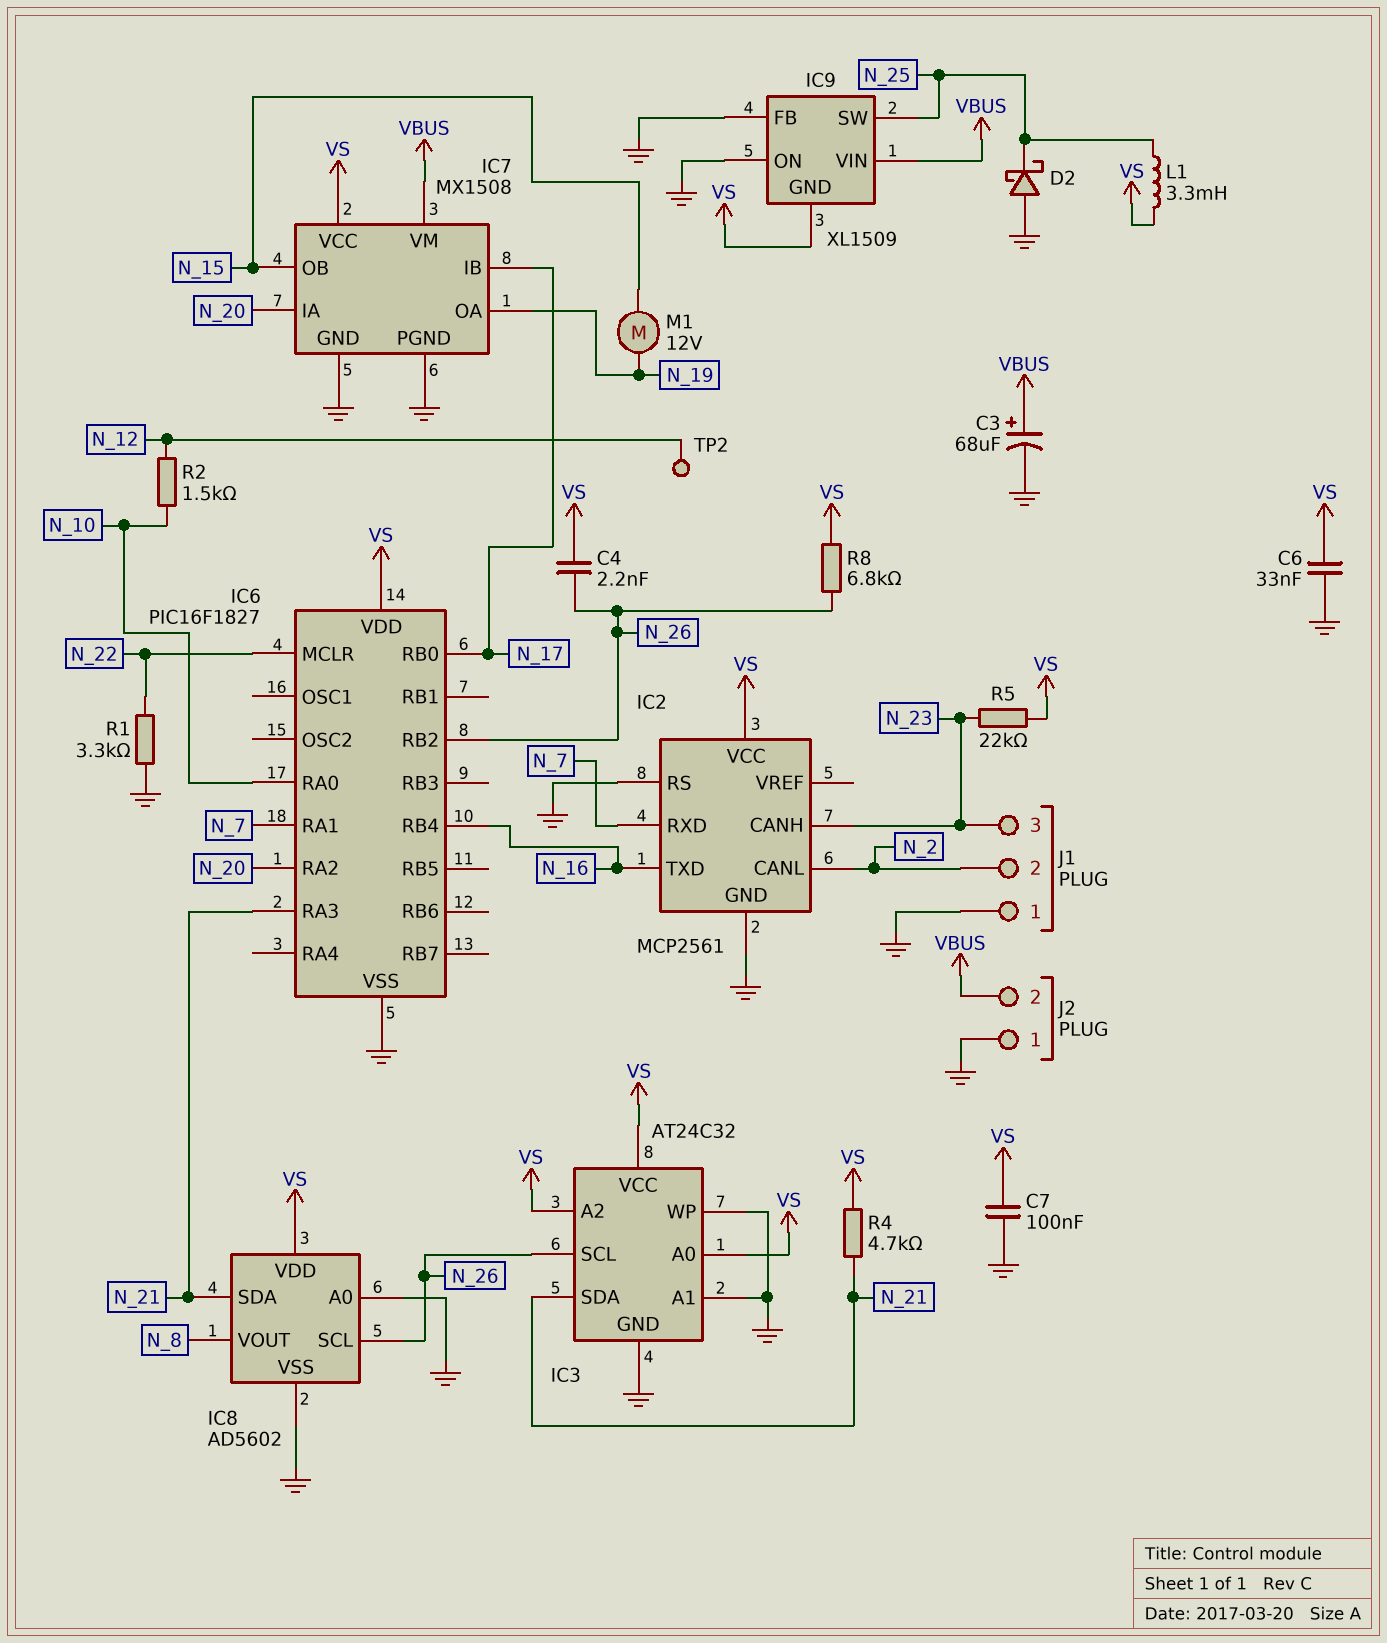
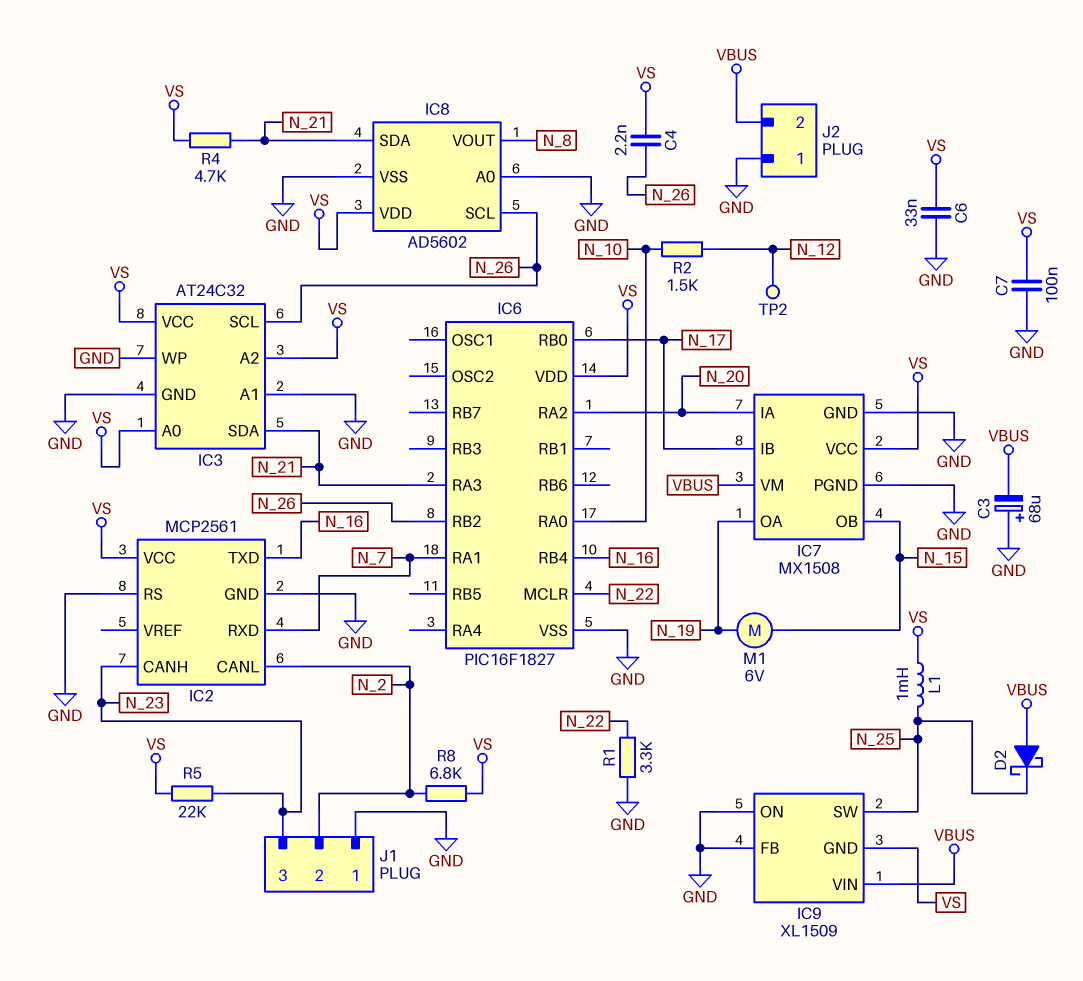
C3: 68uF (plus VBUS, minus GND) -> 68uF (plus GND, minus VBUS)
D2: schottky (A GND, K N_25) -> schottky (A VBUS, K N_25)
L1: 3.3mH (N_25, VS) -> 1mH (N_25, VS)
M1: motor 12V (N_15, N_19) -> motor 6V (N_15, N_19)
R8: 6.8k (N_26, VS) -> 6.8k (N_2, VS)

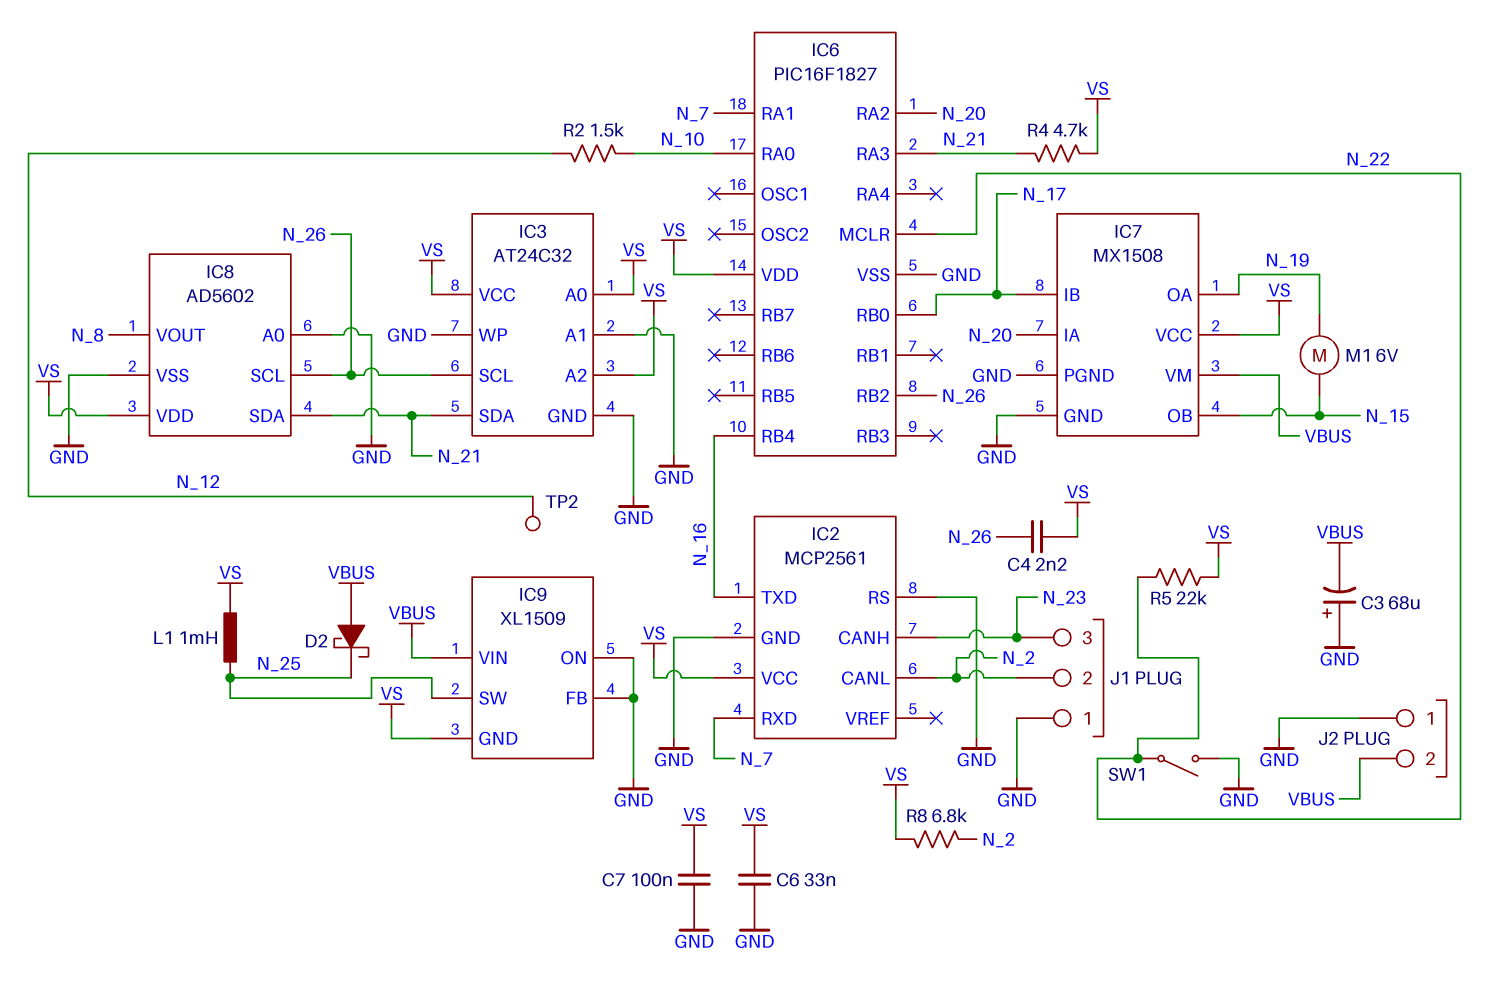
R1: 3.3k (GND, N_22) -> none
R5: 22k (N_23, VS) -> 22k (N_22, VS)
SW1: none -> switch (GND, N_22)

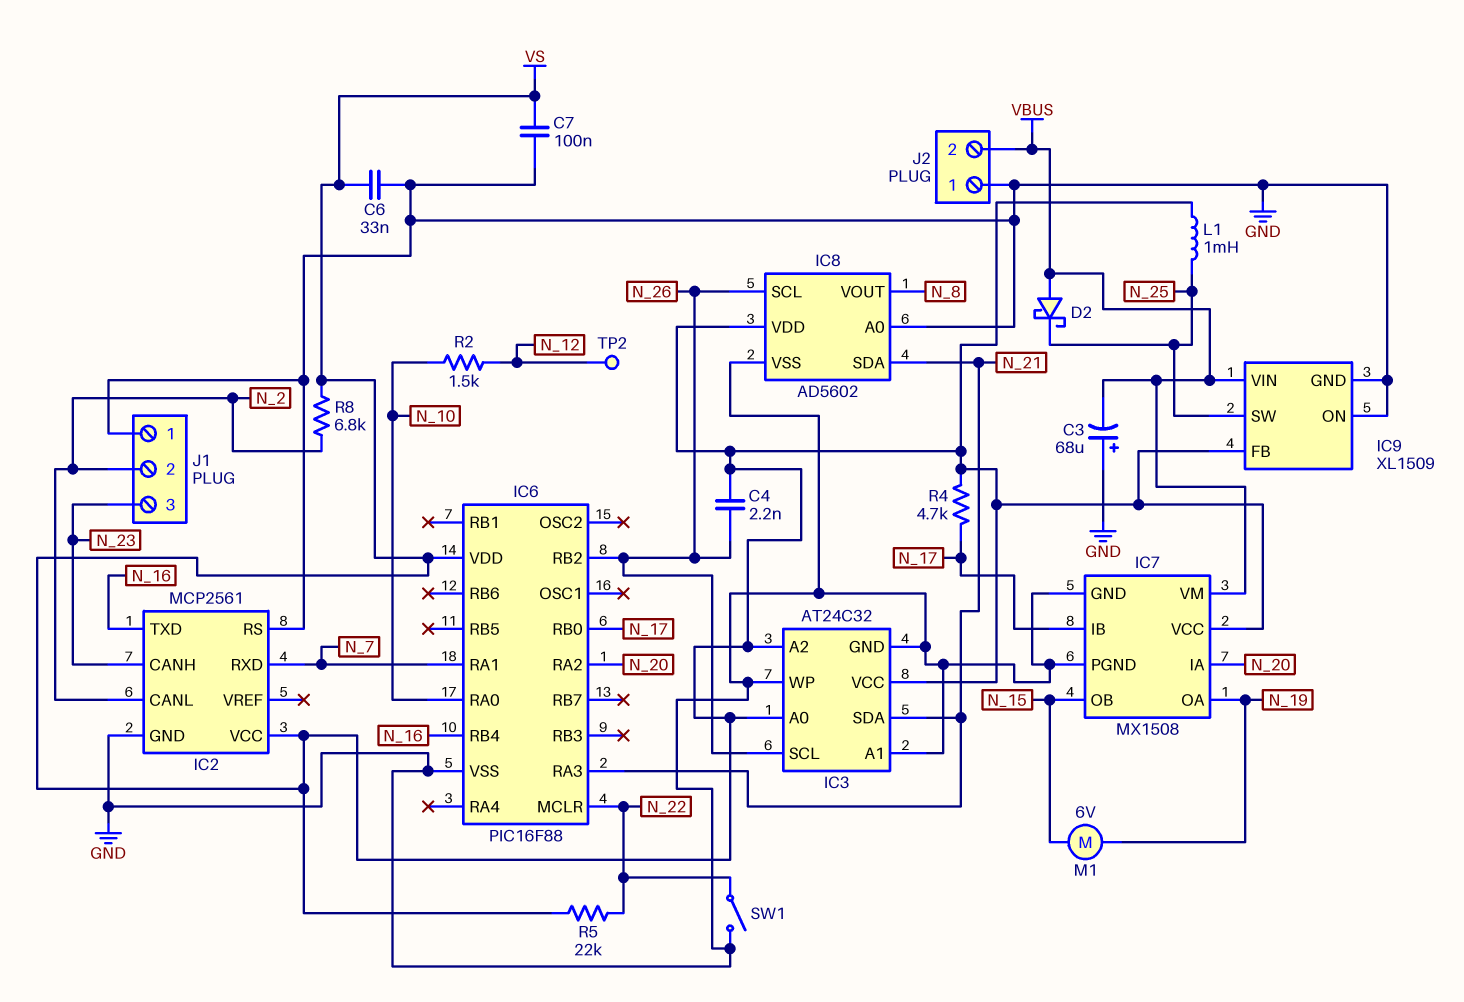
IC6: PIC16F1827 -> PIC16F88
IC9 pin FB: GND -> VS
IC9 pin GND: VS -> GND
R4: 4.7k (N_21, VS) -> 4.7k (N_17, VS)

